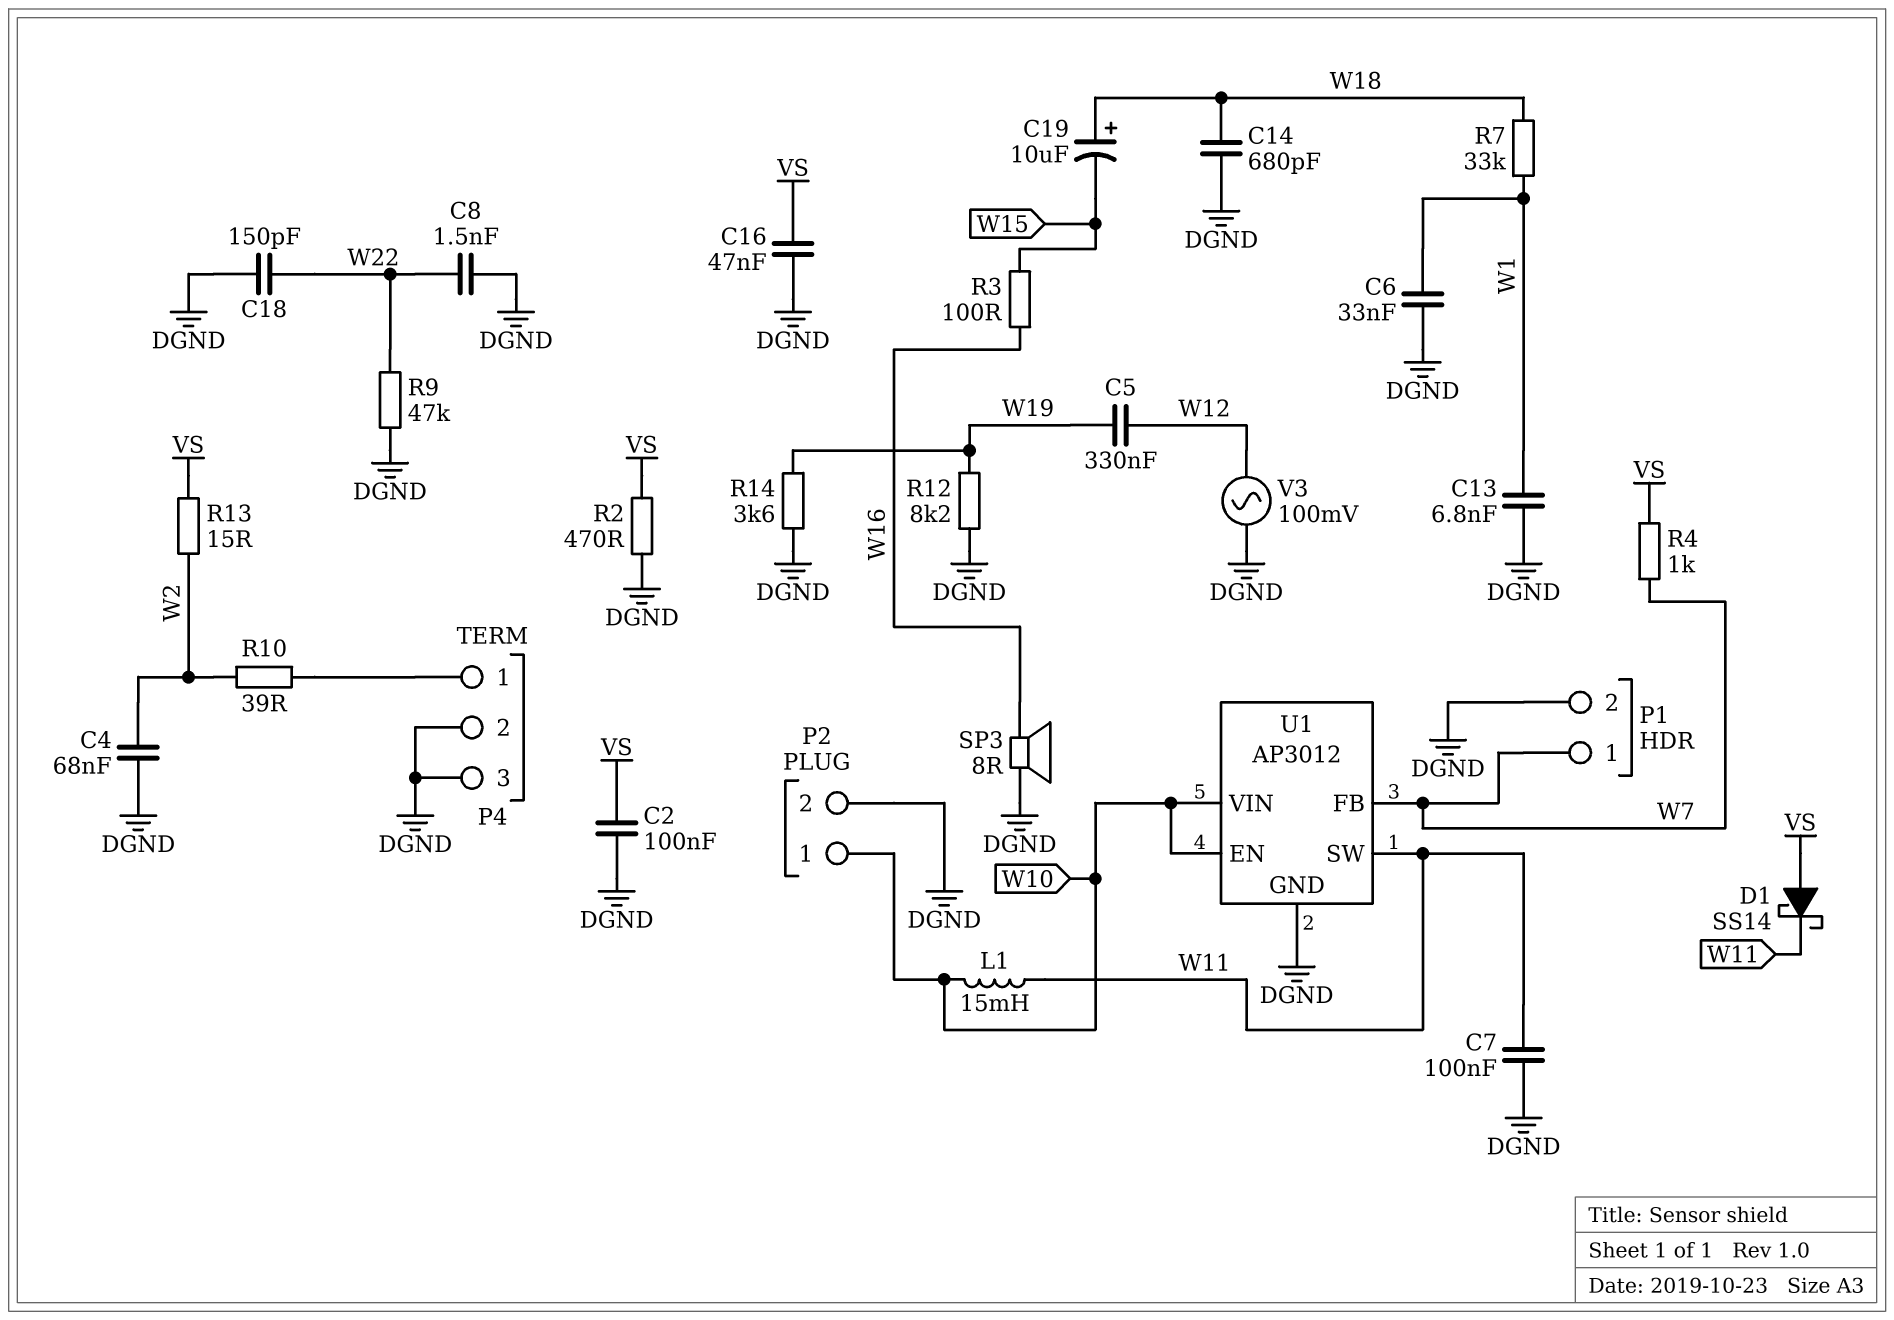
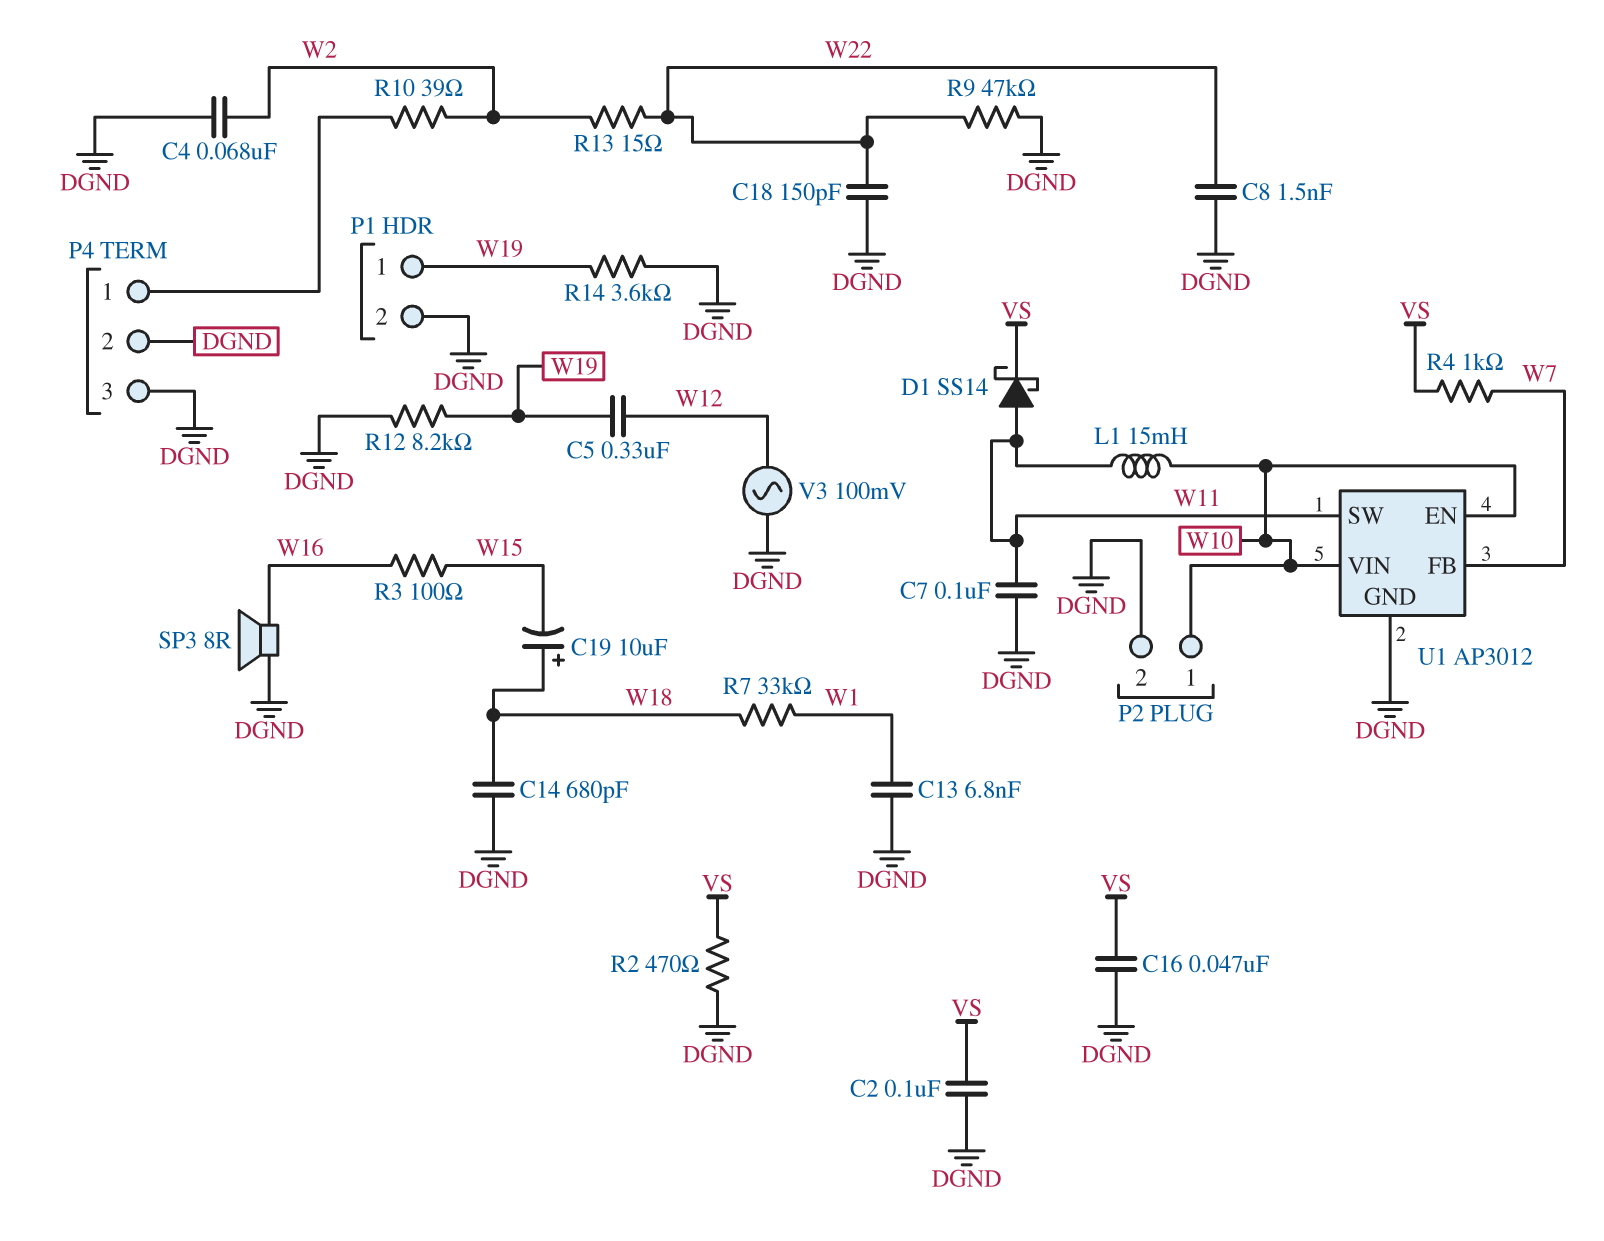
C6: 33nF (DGND, W1) -> none
D1: schottky SS14 (A VS, K W11) -> schottky SS14 (A W11, K VS)
P1 pin 1: W7 -> W19
R13: 15 (VS, W2) -> 15 (W2, W22)

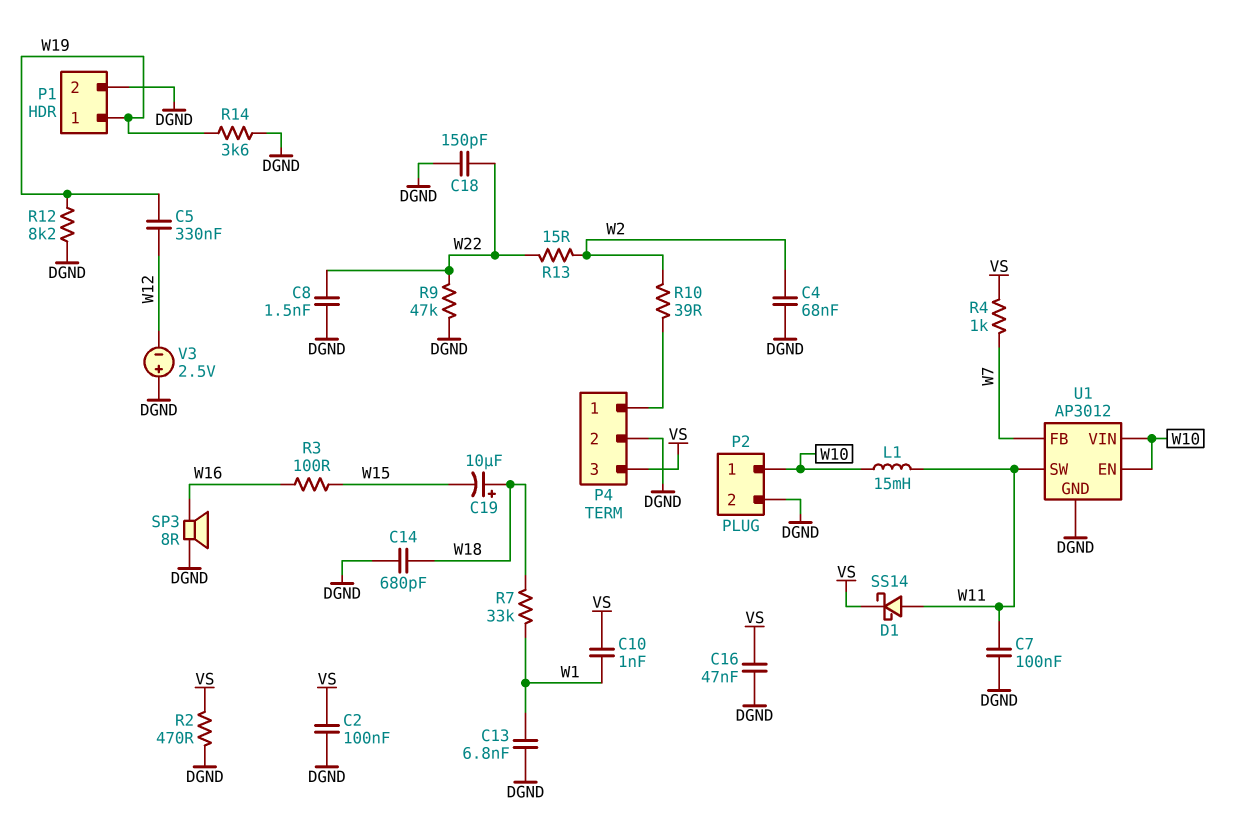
C10: none -> 1nF (VS, W1)
P4 pin 3: DGND -> VS
V3: AC 100mV (DGND, W12) -> 2.5V (plus DGND, minus W12)

